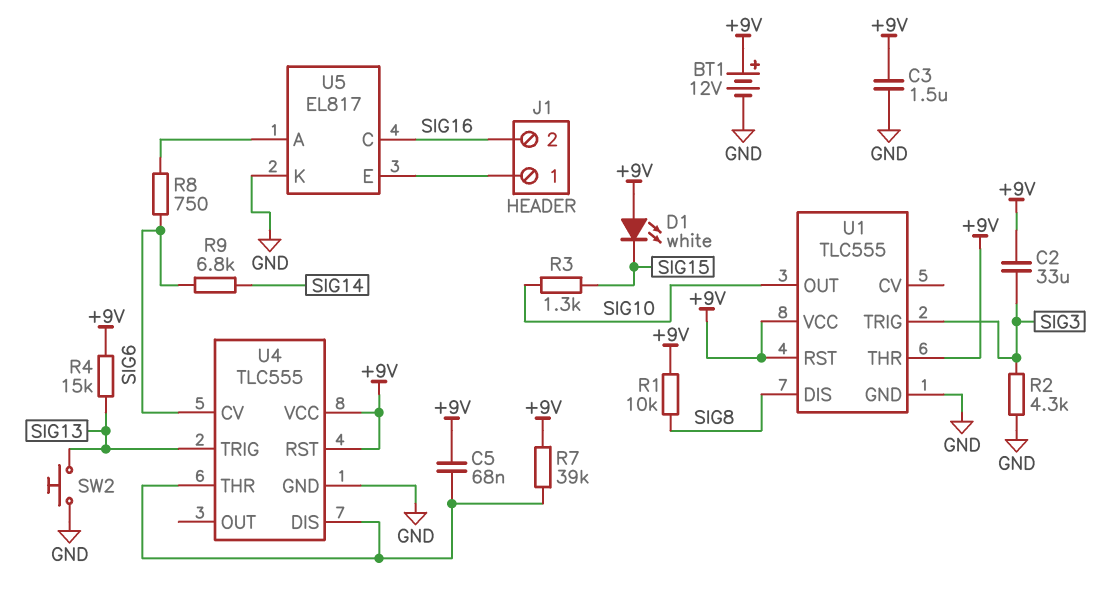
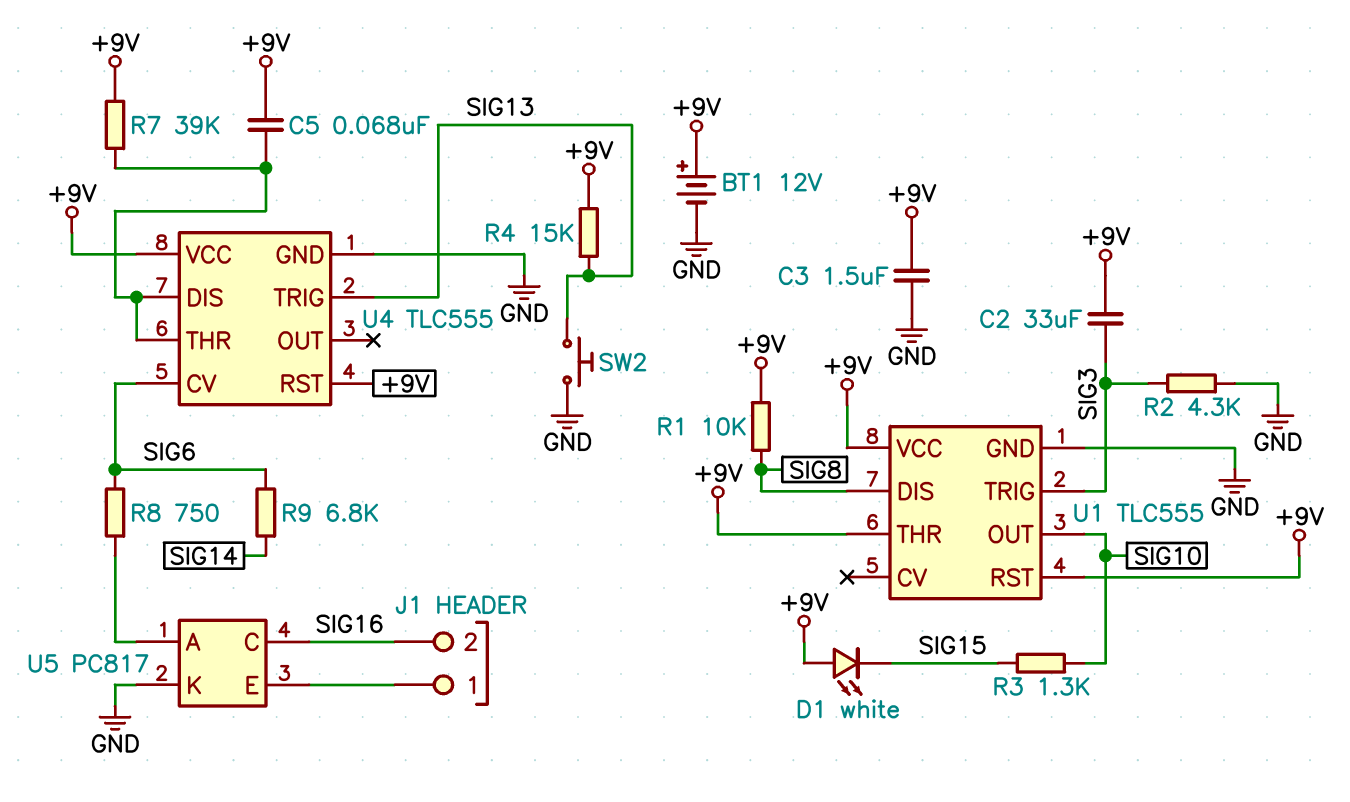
U5: EL817 -> PC817

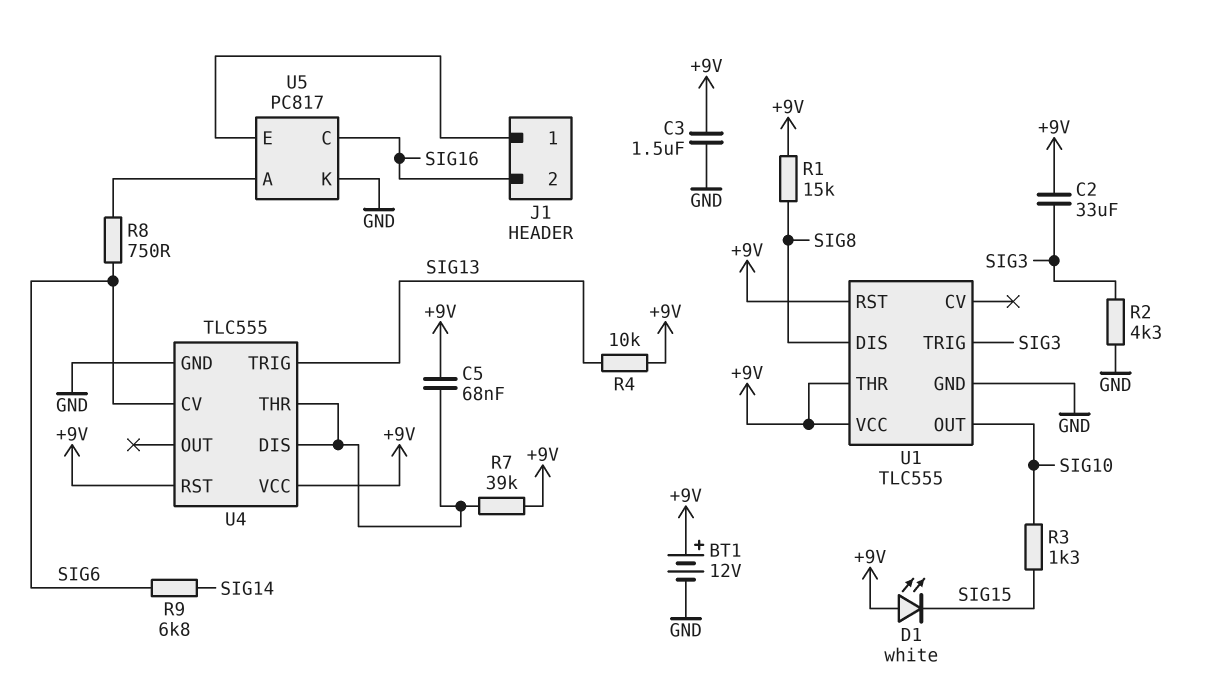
R1: 10k (+9V, SIG8) -> 15k (+9V, SIG8)
R4: 15k (+9V, SIG13) -> 10k (+9V, SIG13)
SW2: button (GND, SIG13) -> none

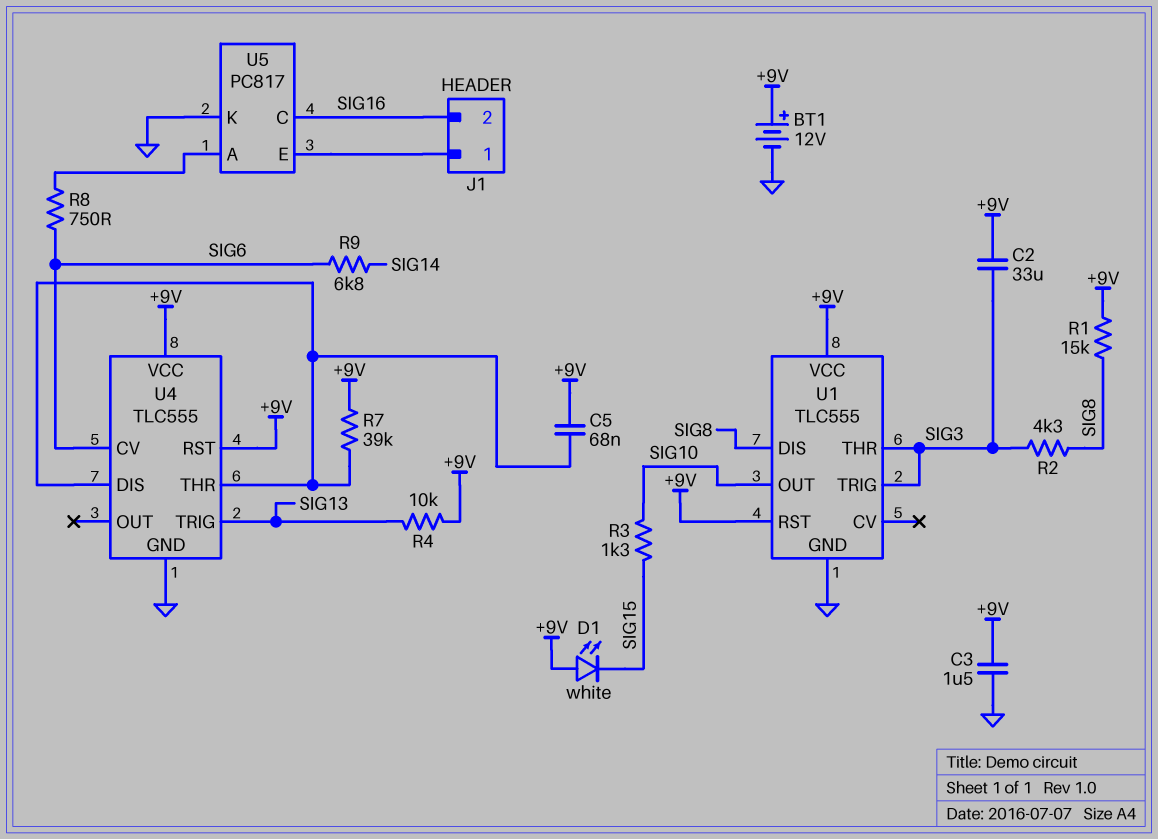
R2: 4.3k (GND, SIG3) -> 4.3k (SIG3, SIG8)
U1 pin THR: +9V -> SIG3

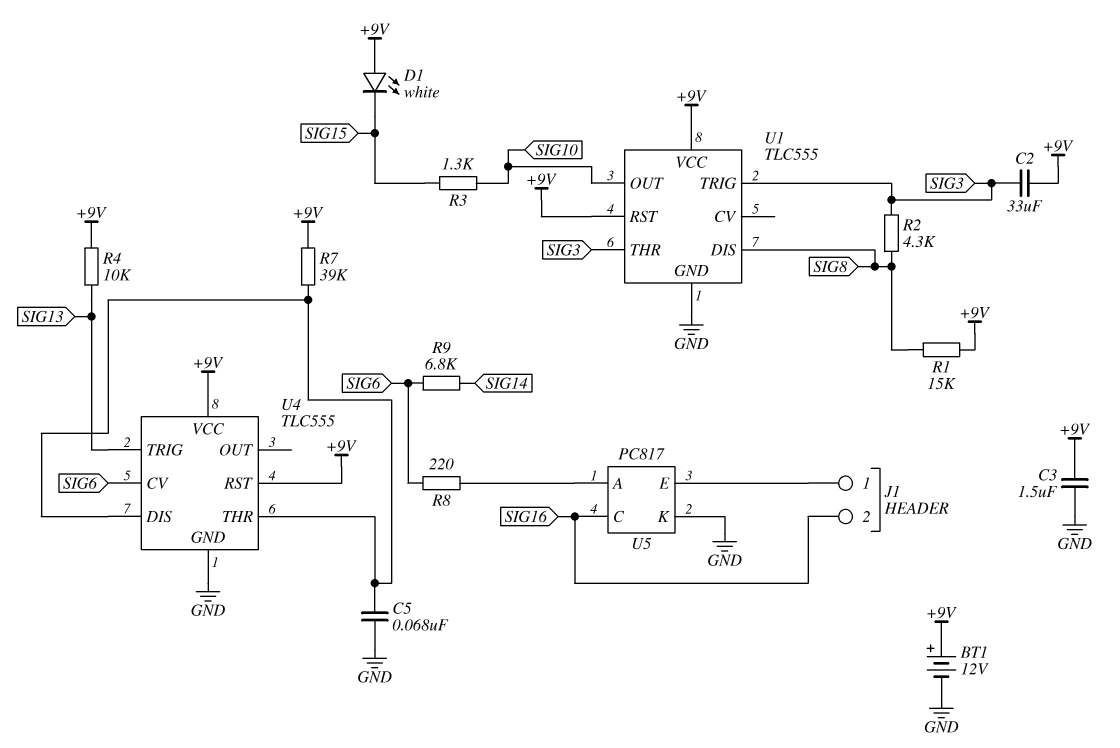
C5: 68nF (+9V, U4/DIS) -> 68nF (GND, U4/DIS)
R8: 750 (SIG6, U5/A) -> 220 (SIG6, U5/A)

